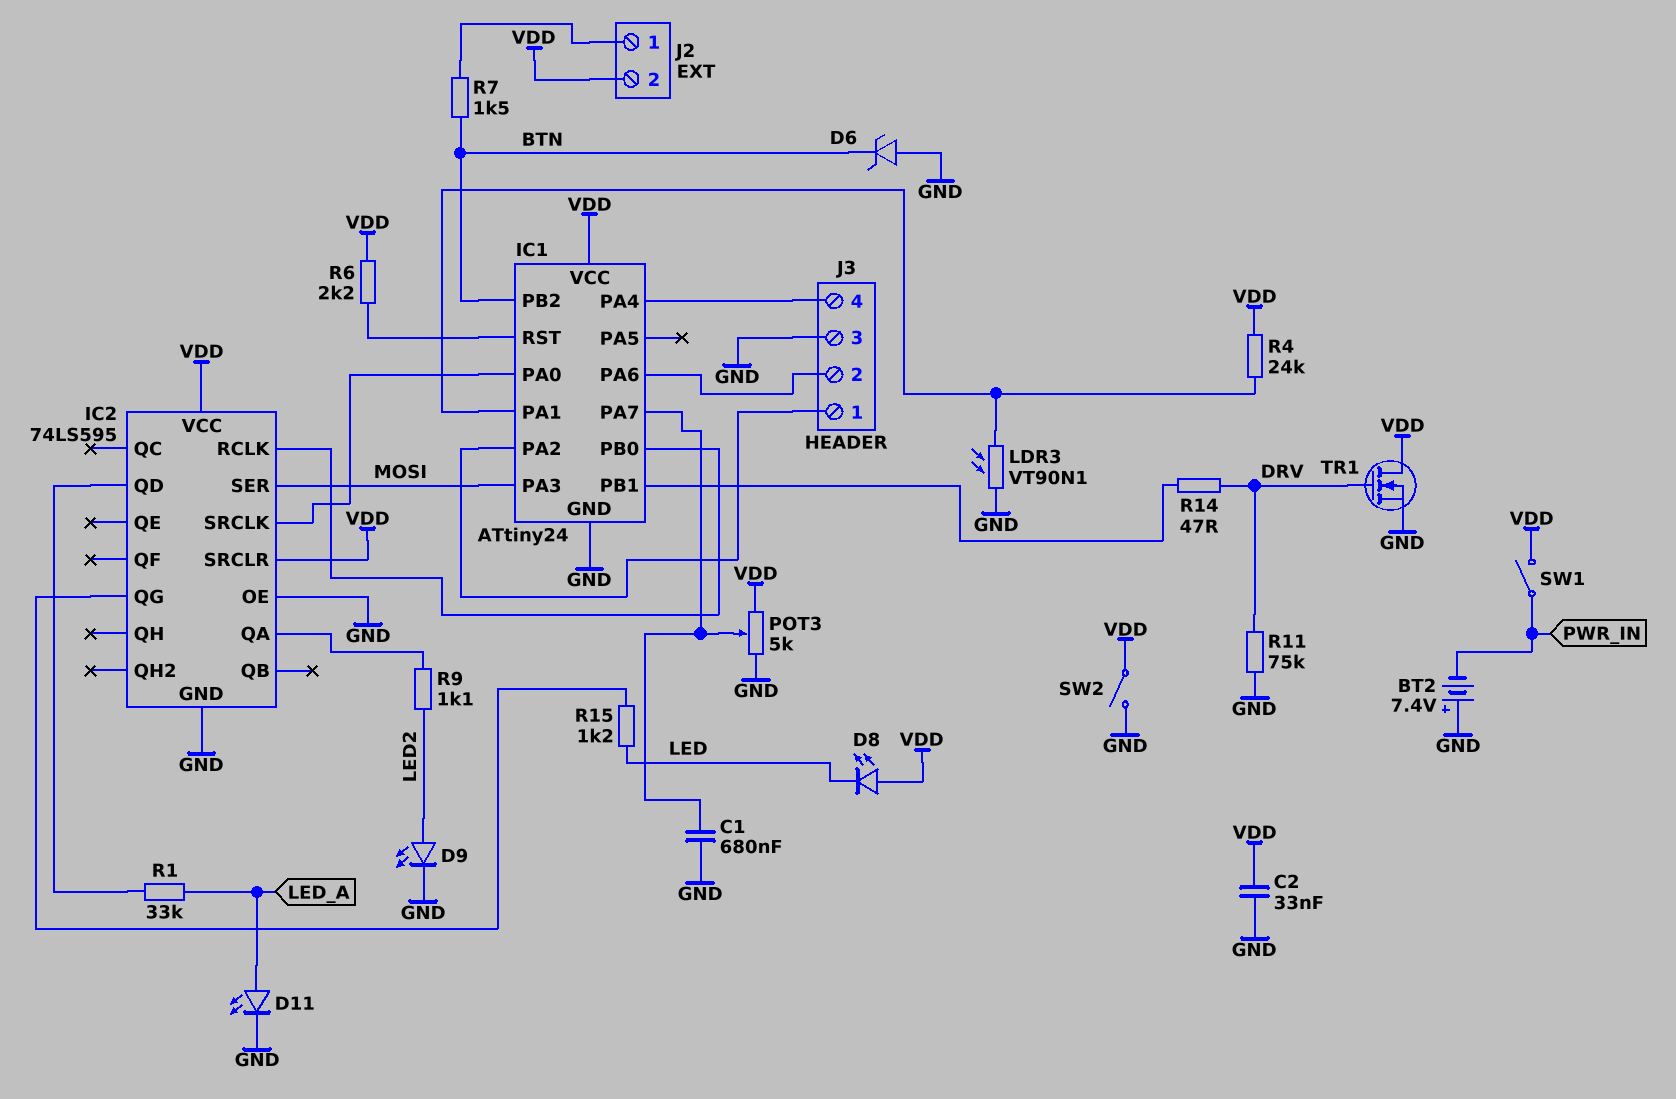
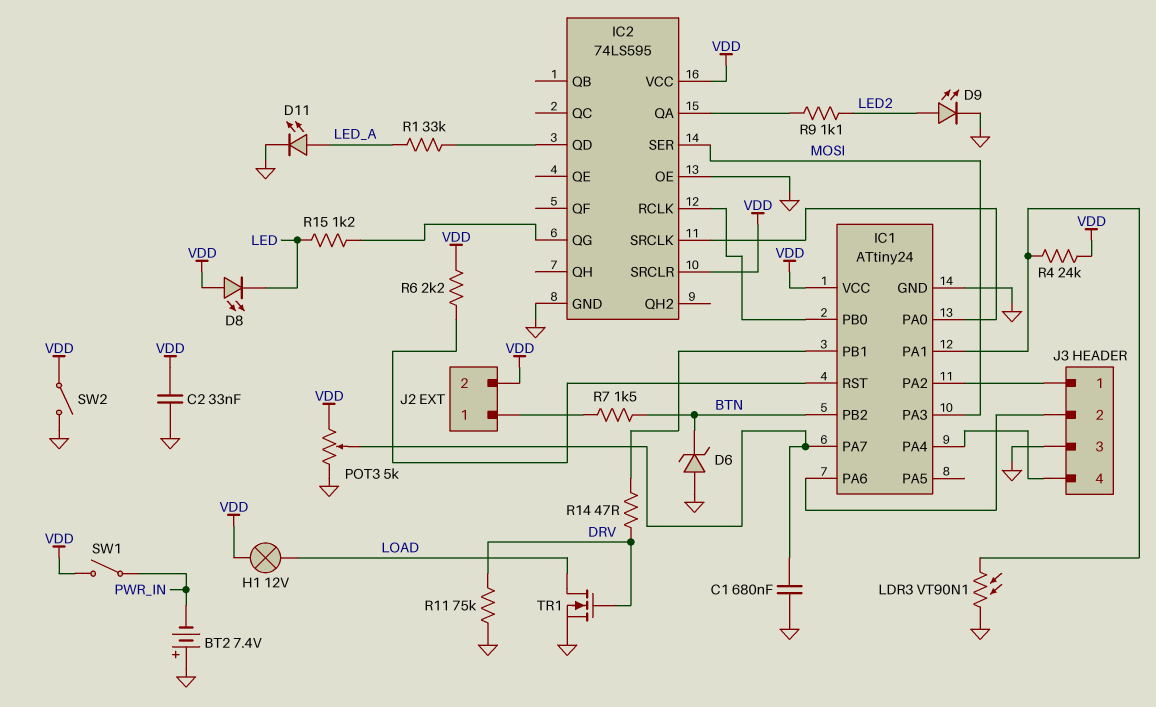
H1: none -> lamp 12V (LOAD, VDD)
TR1: NMOS (G DRV, D VDD, S GND) -> NMOS (G DRV, D LOAD, S GND)

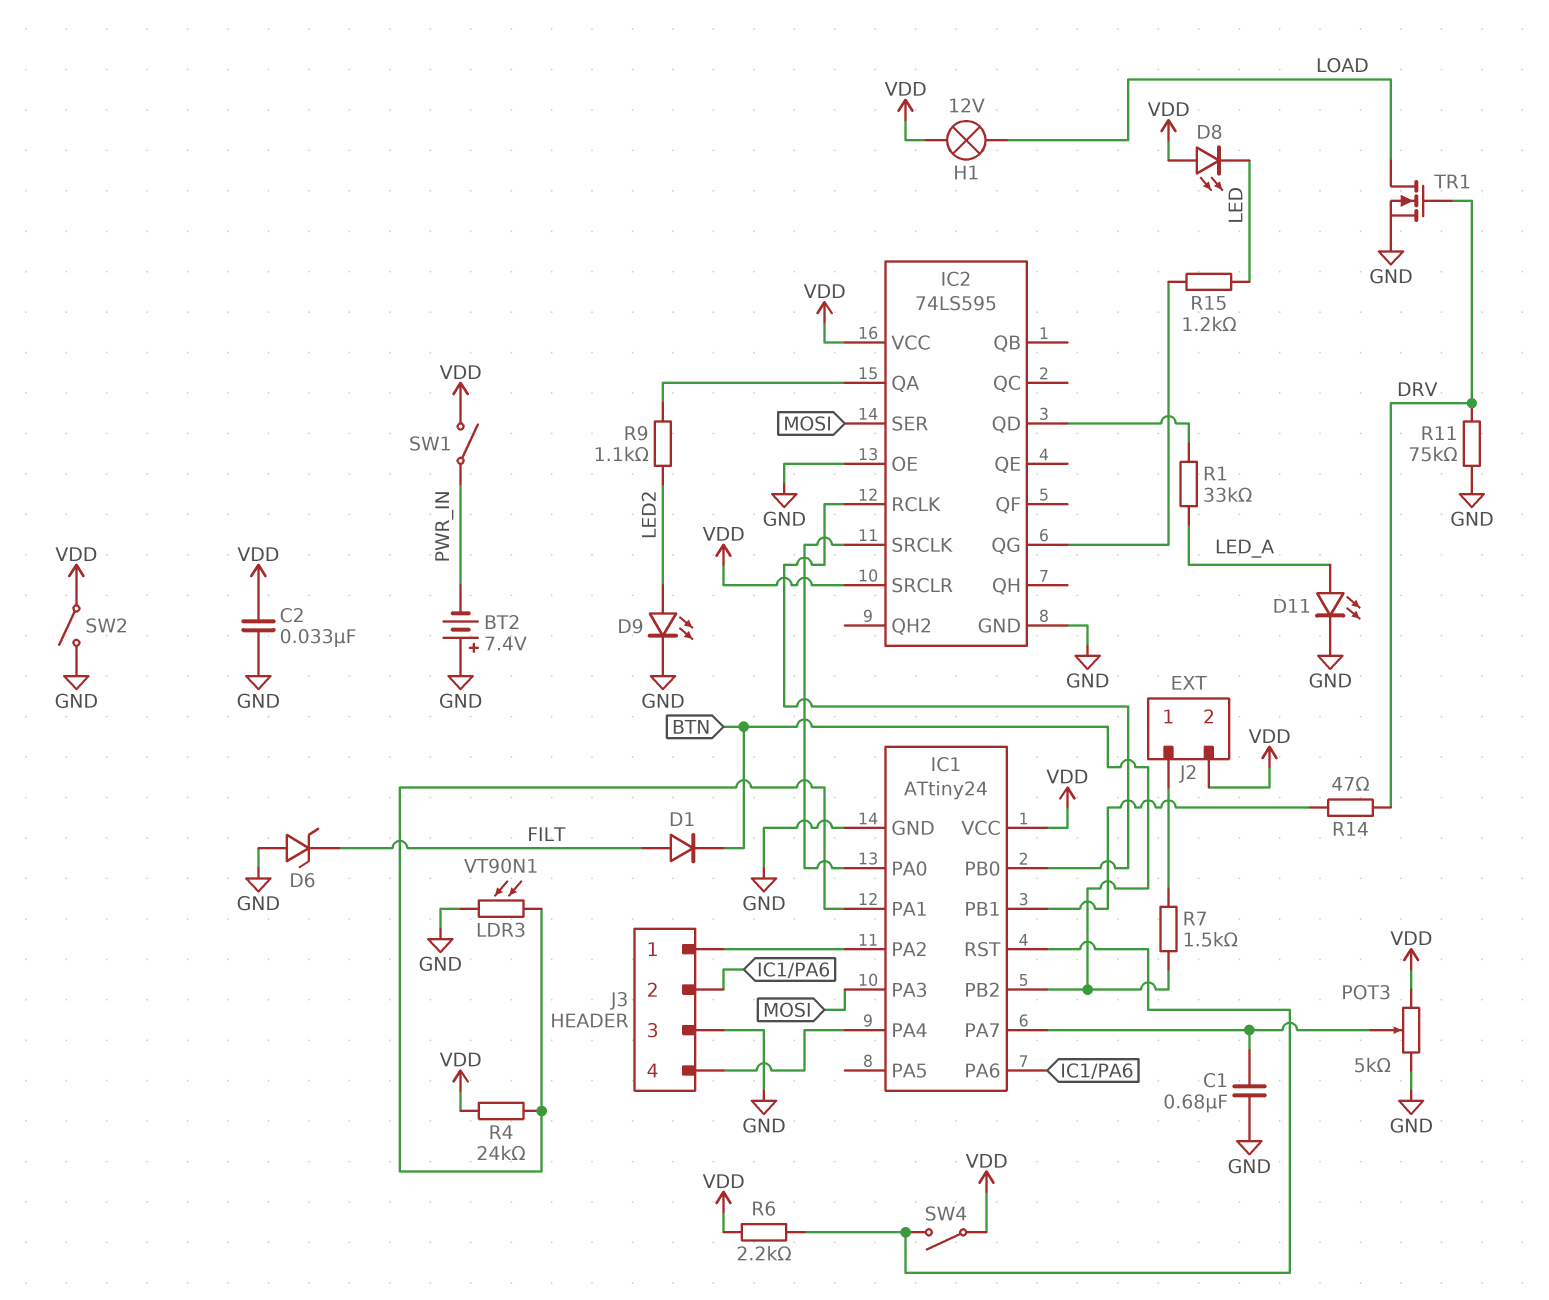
D1: none -> diode (A FILT, K BTN)
D6: zener (A GND, K BTN) -> zener (A GND, K FILT)
SW4: none -> switch (IC1/RST, VDD)

